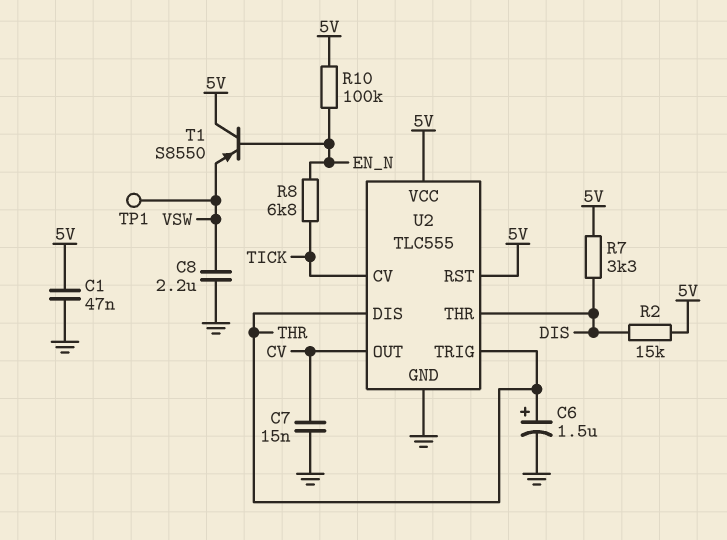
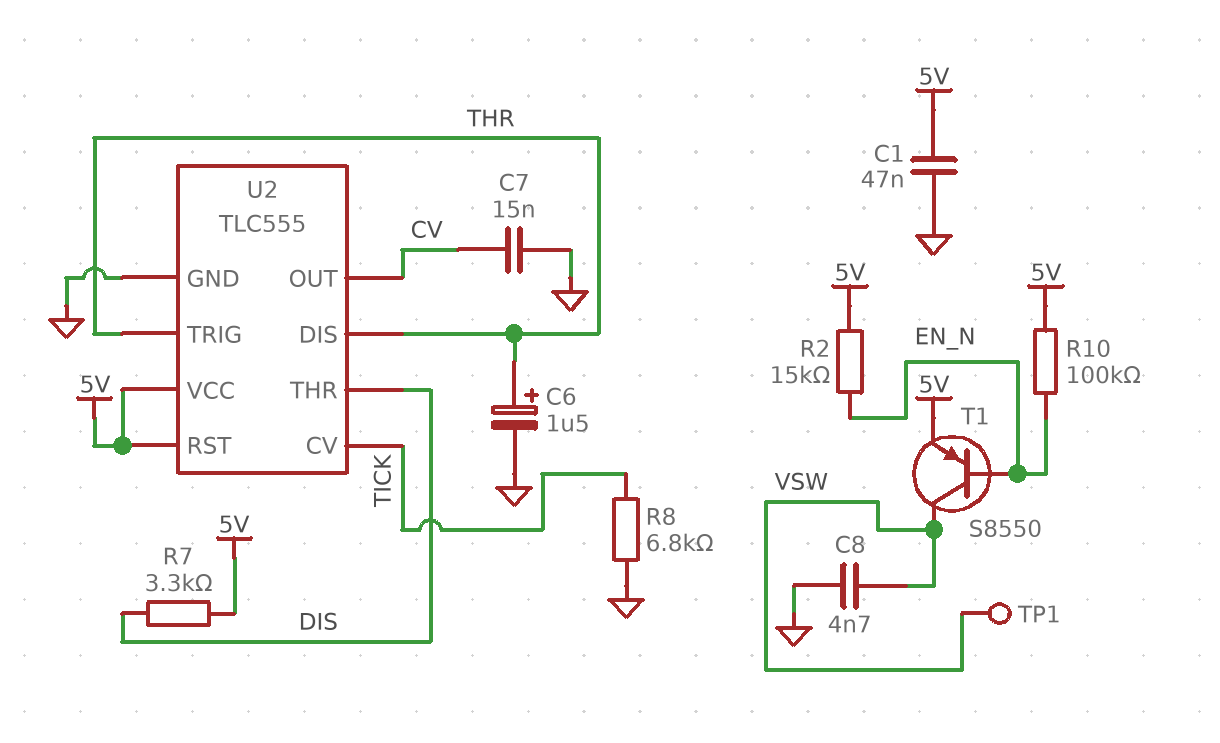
C8: 2.2uF (GND, VSW) -> 4.7nF (GND, VSW)
R2: 15k (5V, DIS) -> 15k (5V, EN_N)
R8: 6.8k (EN_N, TICK) -> 6.8k (GND, TICK)
T1: PNP S8550 (B EN_N, C 5V, E VSW) -> PNP S8550 (B EN_N, C VSW, E 5V)

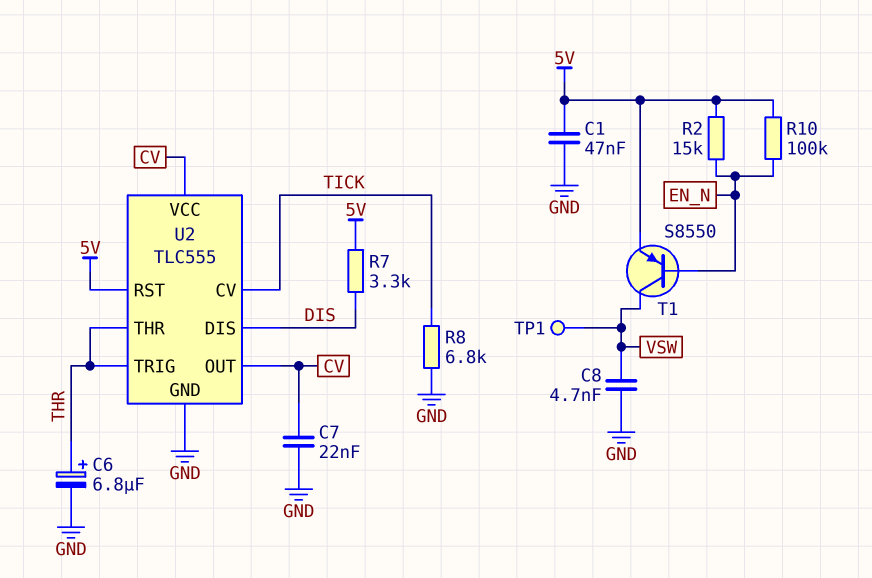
C6: 1.5uF (plus THR, minus GND) -> 6.8uF (plus THR, minus GND)
C7: 15nF (CV, GND) -> 22nF (CV, GND)
U2 pin DIS: THR -> DIS
U2 pin THR: DIS -> THR
U2 pin VCC: 5V -> CV

